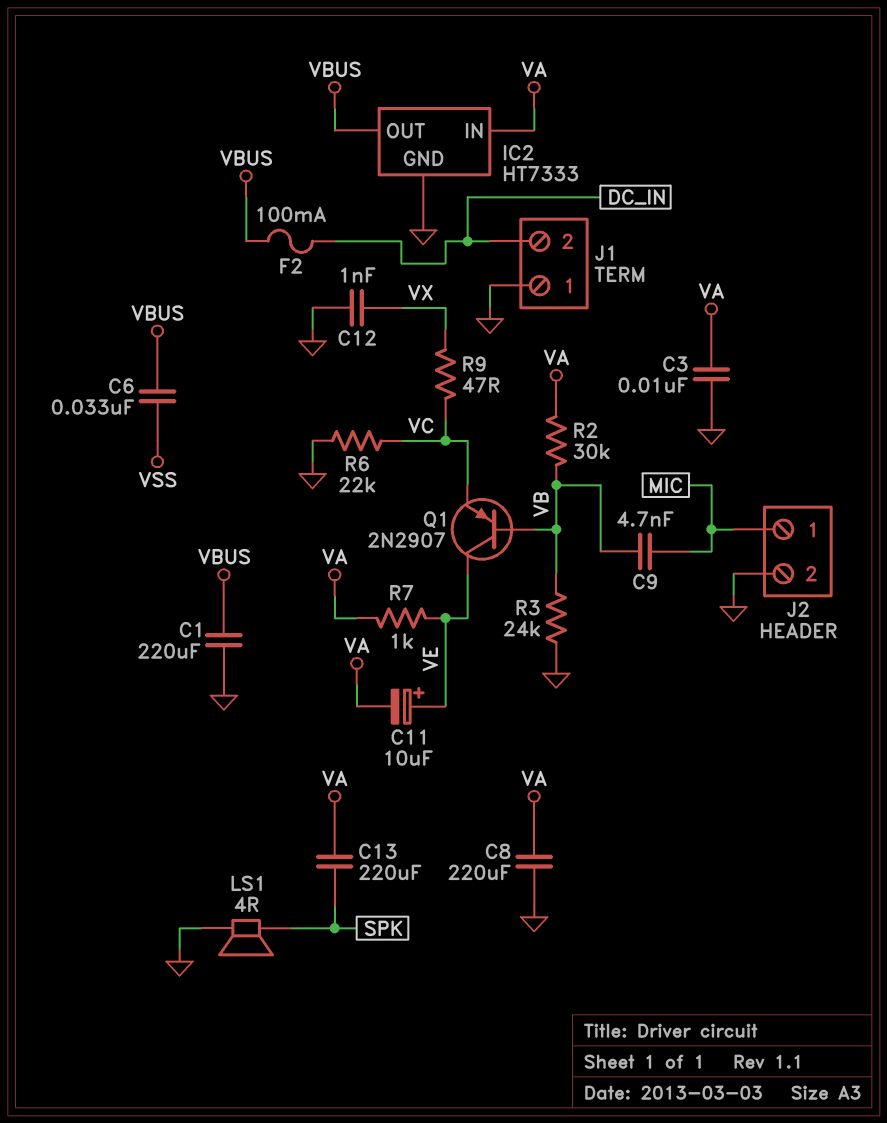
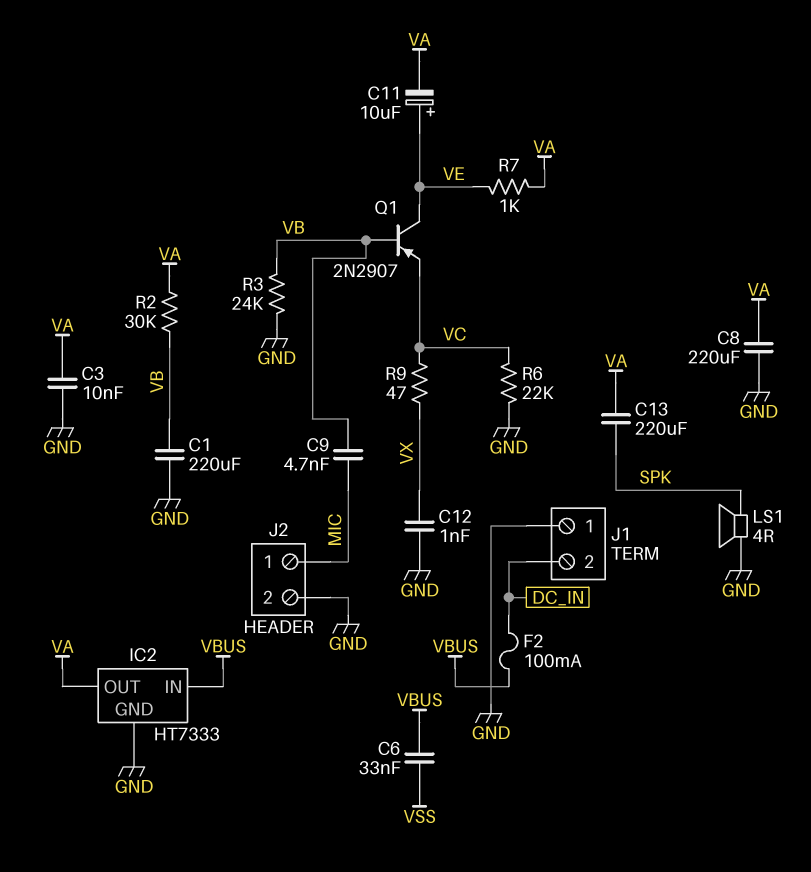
C1: 220uF (GND, VBUS) -> 220uF (GND, VB)
IC2 pin IN: VA -> VBUS
IC2 pin OUT: VBUS -> VA

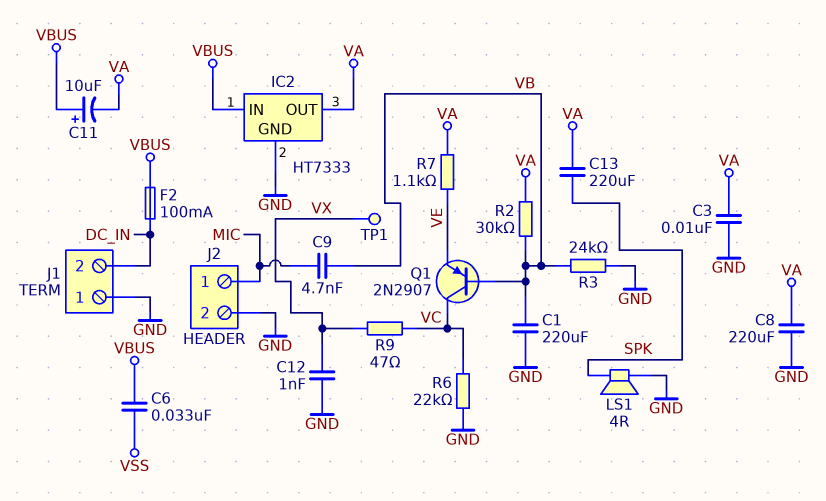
C11: 10uF (plus VE, minus VA) -> 10uF (plus VBUS, minus VA)
Q1: PNP 2N2907 (B VB, C VE, E VC) -> PNP 2N2907 (B VB, C VC, E VE)
R7: 1k (VA, VE) -> 1.1k (VA, VE)
TP1: none -> test point (VX)

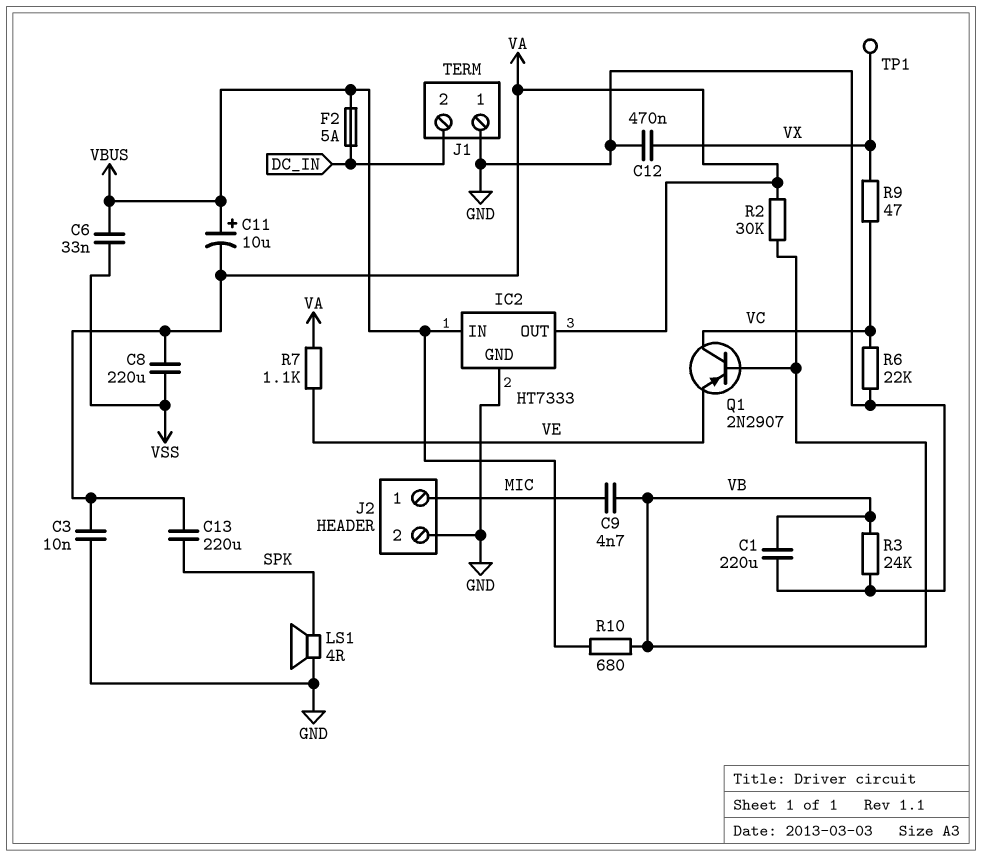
C8: 220uF (GND, VA) -> 220uF (VA, VSS)
C12: 1nF (GND, VX) -> 470nF (GND, VX)
F2: 100mA (DC_IN, VBUS) -> 5A (DC_IN, VBUS)
R10: none -> 680 (VB, VBUS)

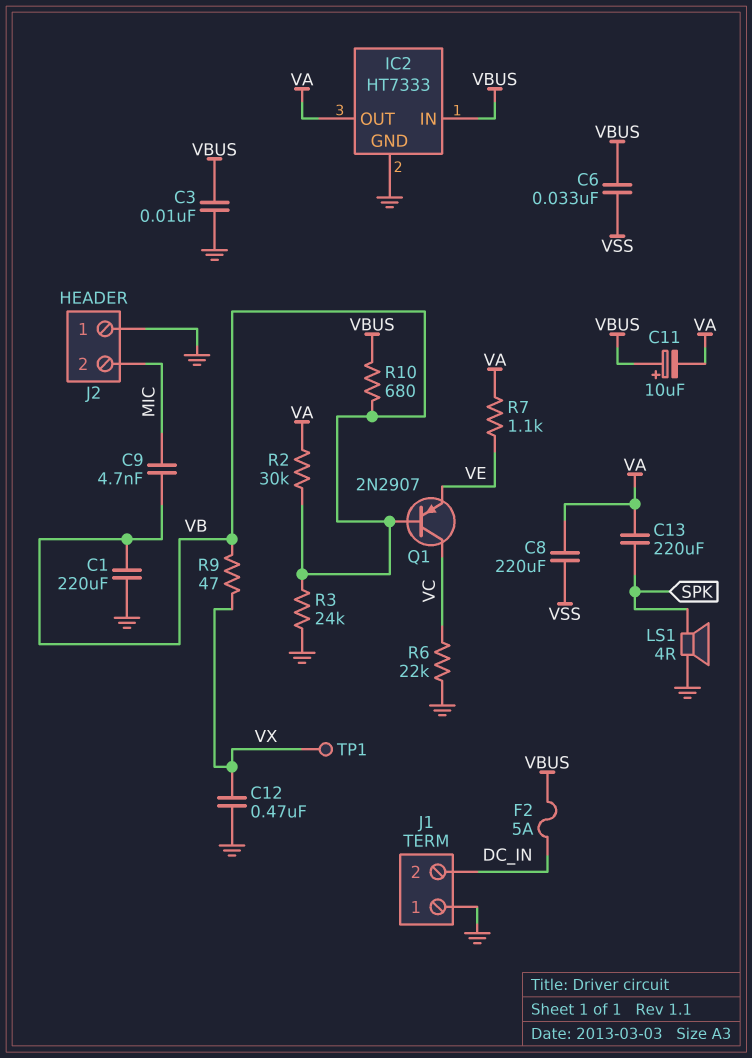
C3: 10nF (GND, VA) -> 10nF (GND, VBUS)
J2 pin 1: MIC -> GND
J2 pin 2: GND -> MIC
R9: 47 (VC, VX) -> 47 (VB, VX)

